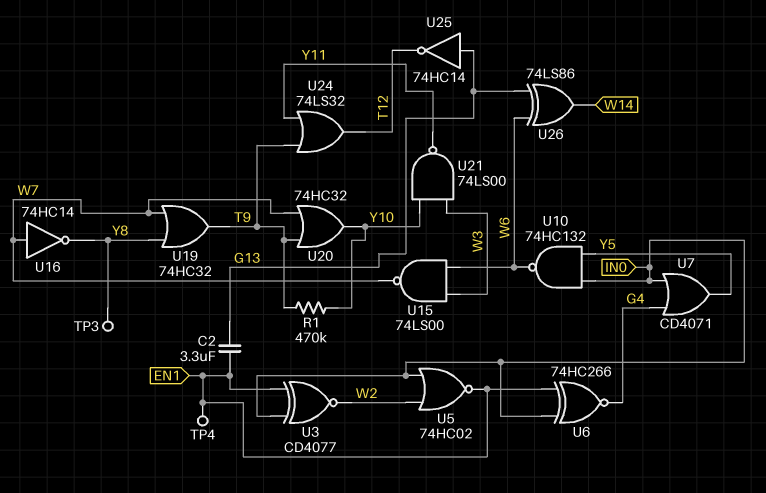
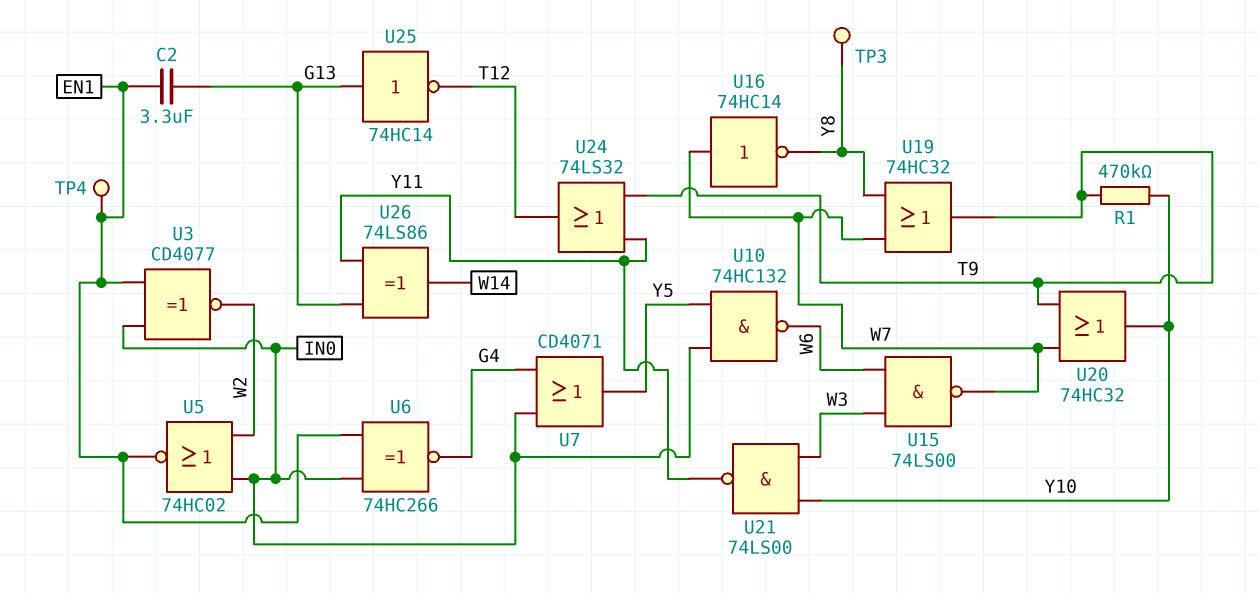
U26: XOR 74LS86 (in G13, in W6, out W14) -> XOR 74LS86 (in G13, in Y11, out W14)

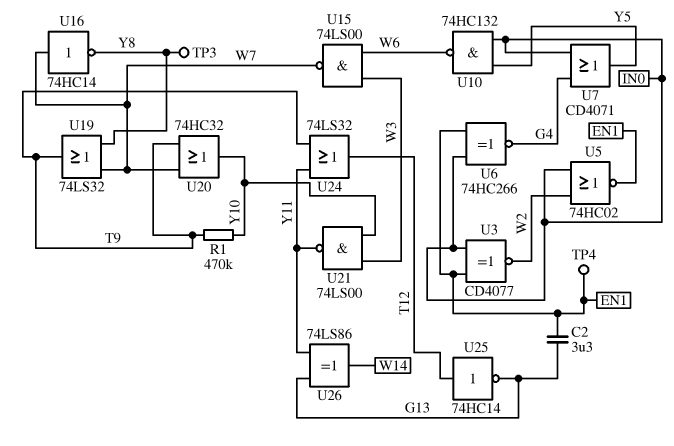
U19: OR 74HC32 (in W7, in Y8, out T9) -> OR 74LS32 (in W7, in Y8, out T9)
U25: NOT 74HC14 (in G13, out T12) -> NOT 74HC14 (in T12, out G13)

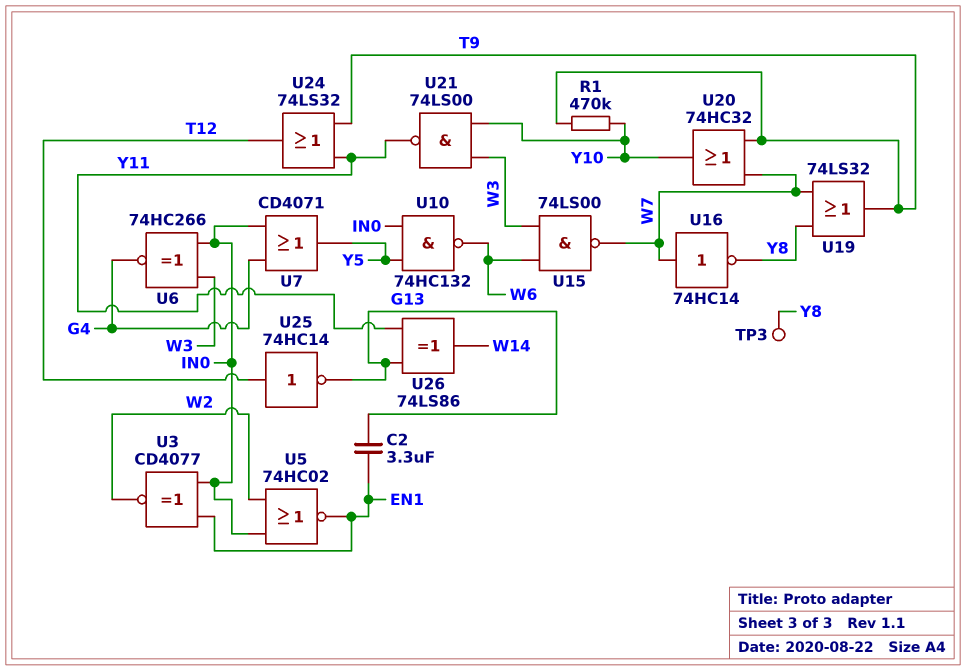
TP4: test point (EN1) -> none
U6: XNOR 74HC266 (in EN1, in IN0, out G4) -> XNOR 74HC266 (in IN0, in W3, out G4)

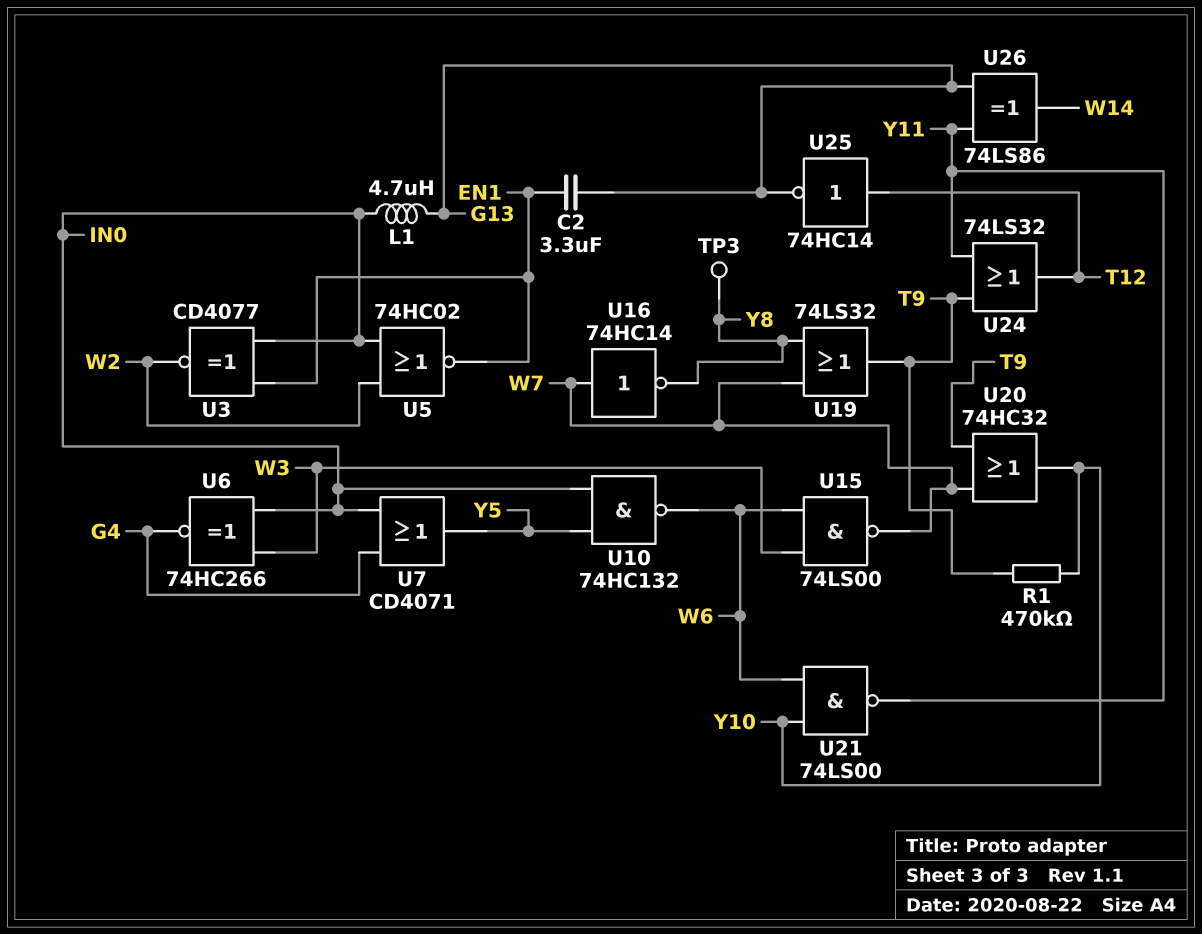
L1: none -> 4.7uH (G13, IN0)
U21: NAND 74LS00 (in W3, in Y10, out Y11) -> NAND 74LS00 (in W6, in Y10, out Y11)

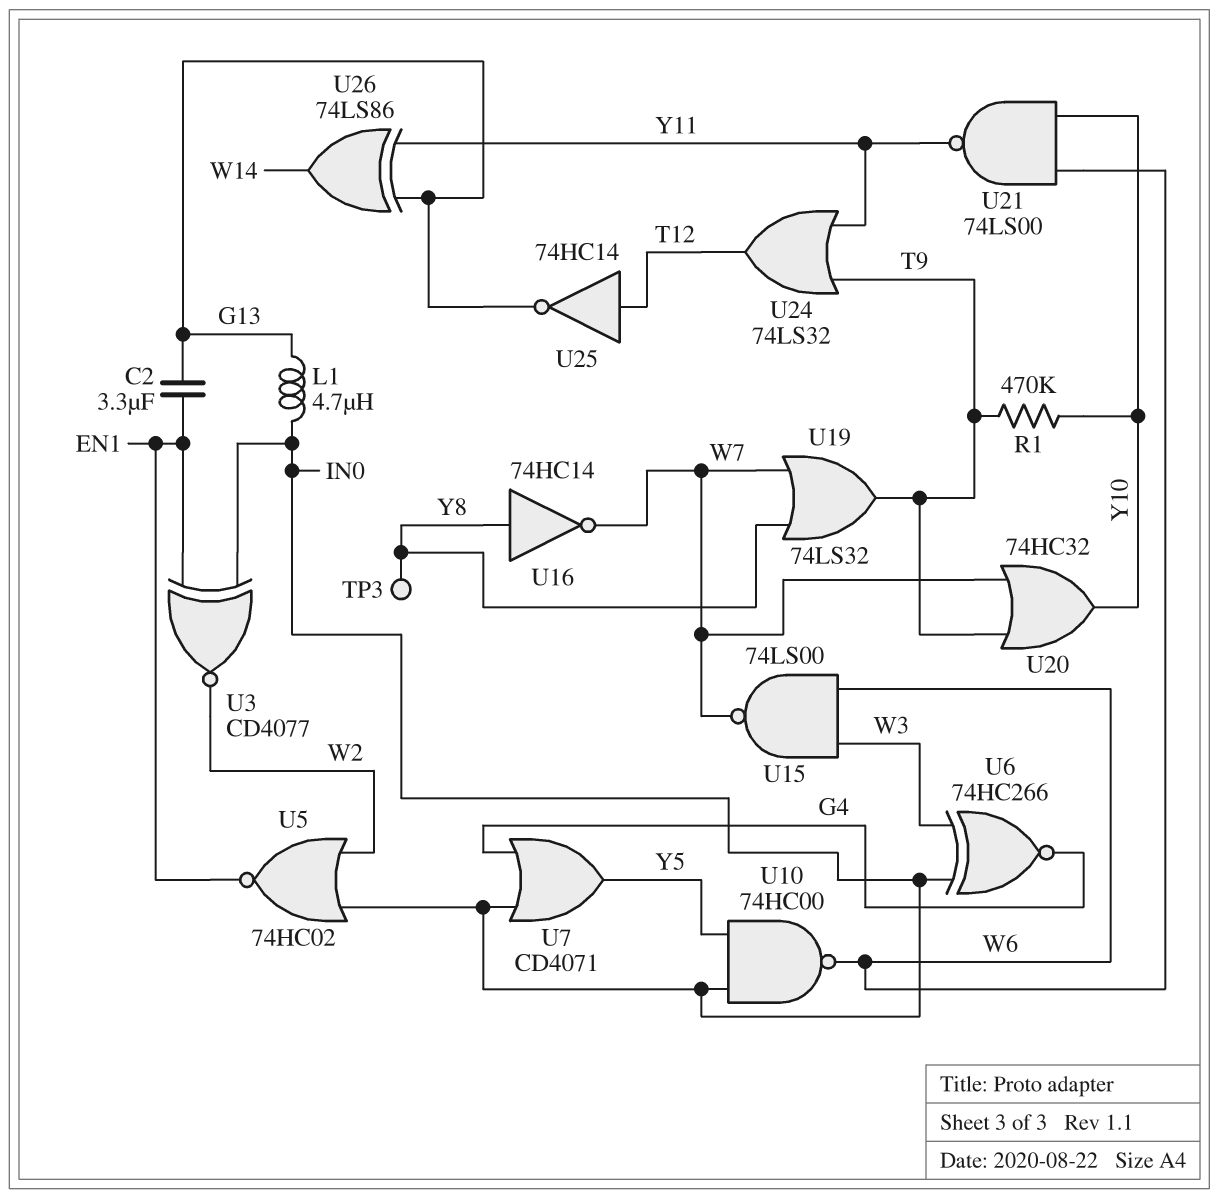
U10: NAND 74HC132 (in IN0, in Y5, out W6) -> NAND 74HC00 (in IN0, in Y5, out W6)
U16: NOT 74HC14 (in W7, out Y8) -> NOT 74HC14 (in Y8, out W7)

